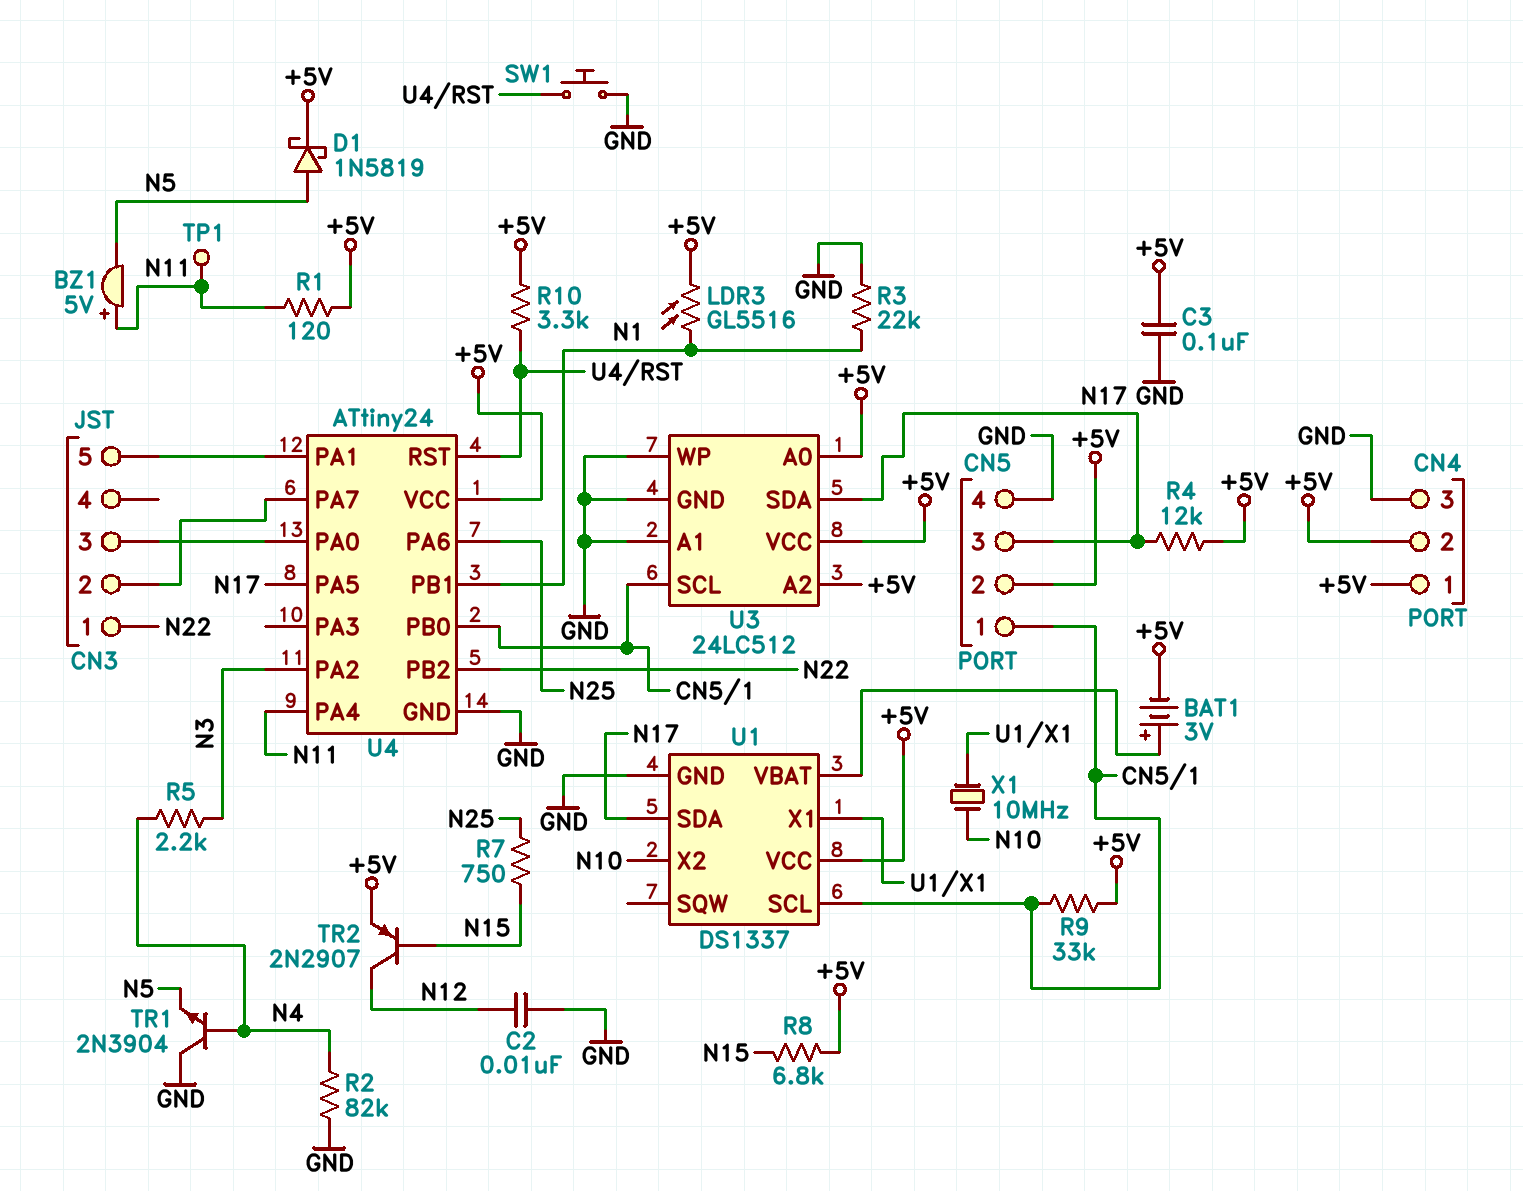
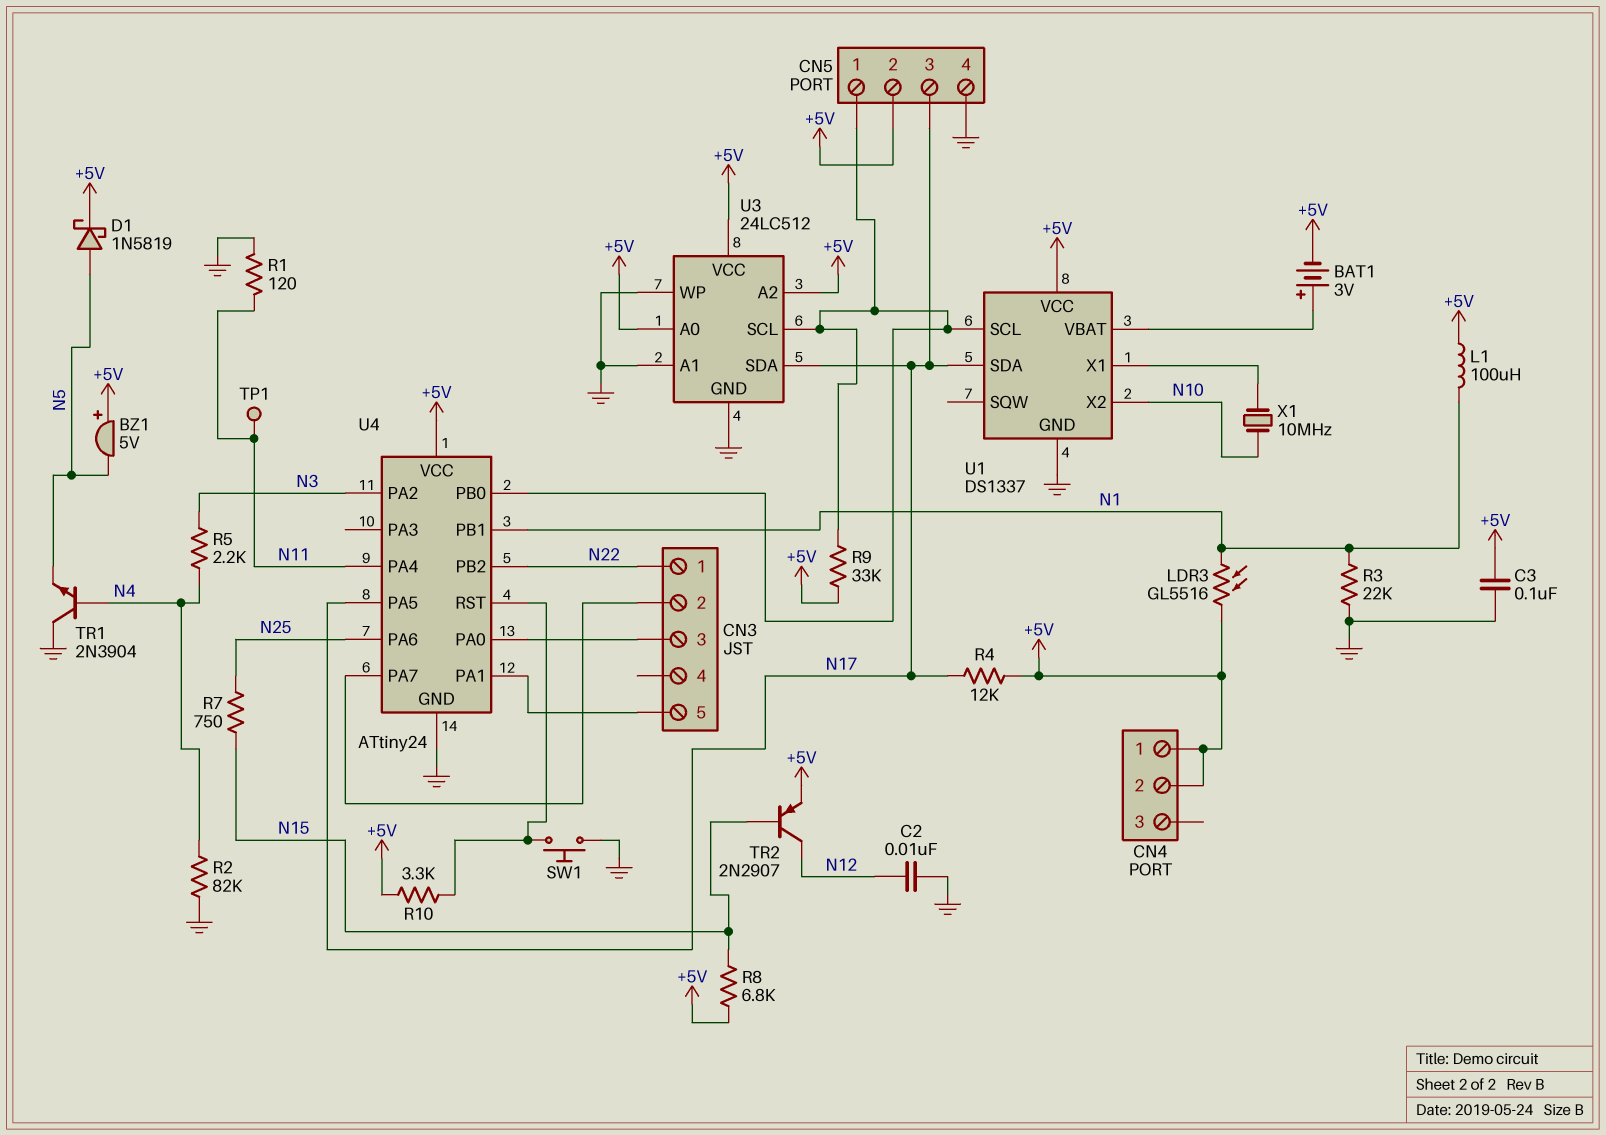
BZ1: buzzer 5V (plus N11, minus N5) -> buzzer 5V (plus +5V, minus N5)
CN4 pin 3: GND -> none
L1: none -> 100uH (+5V, N1)
R1: 120 (+5V, N11) -> 120 (GND, N11)

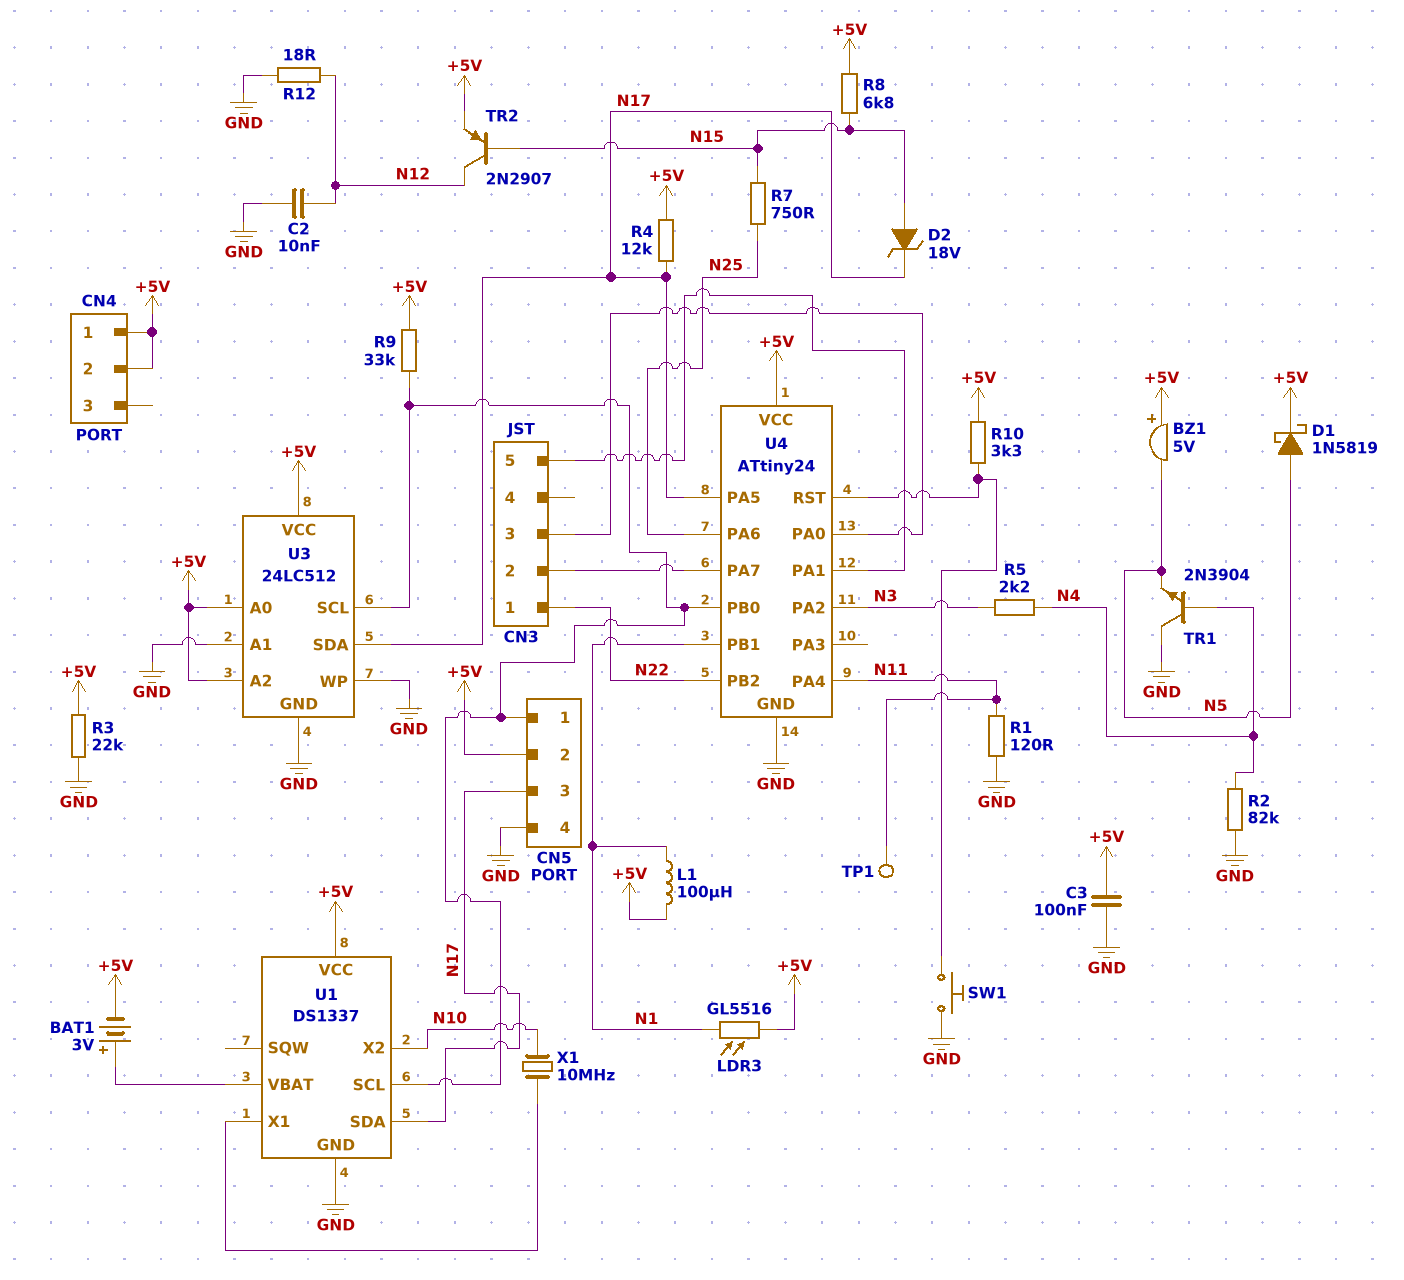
D2: none -> zener 18V (A N15, K N17)
R3: 22k (GND, N1) -> 22k (+5V, GND)
R12: none -> 18 (GND, N12)

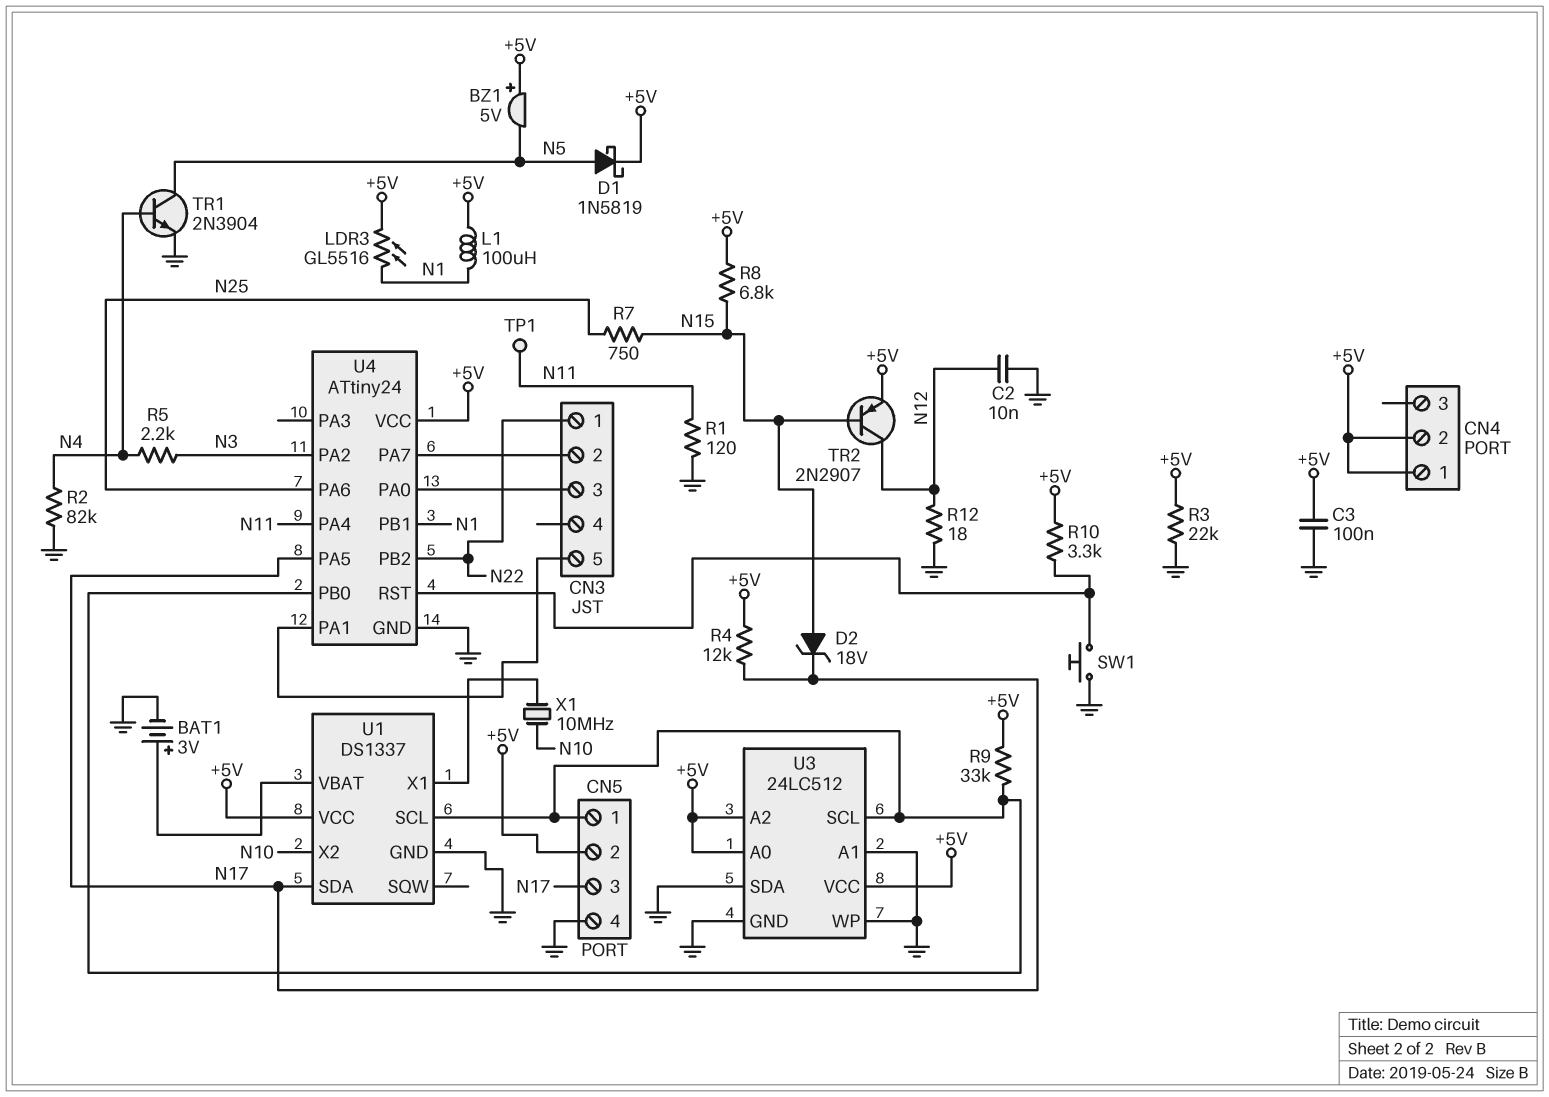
BAT1: 3V (plus U1/VBAT, minus +5V) -> 3V (plus U1/VBAT, minus GND)
TR1: NPN 2N3904 (B N4, C GND, E N5) -> NPN 2N3904 (B N4, C N5, E GND)
U3 pin SDA: N17 -> GND

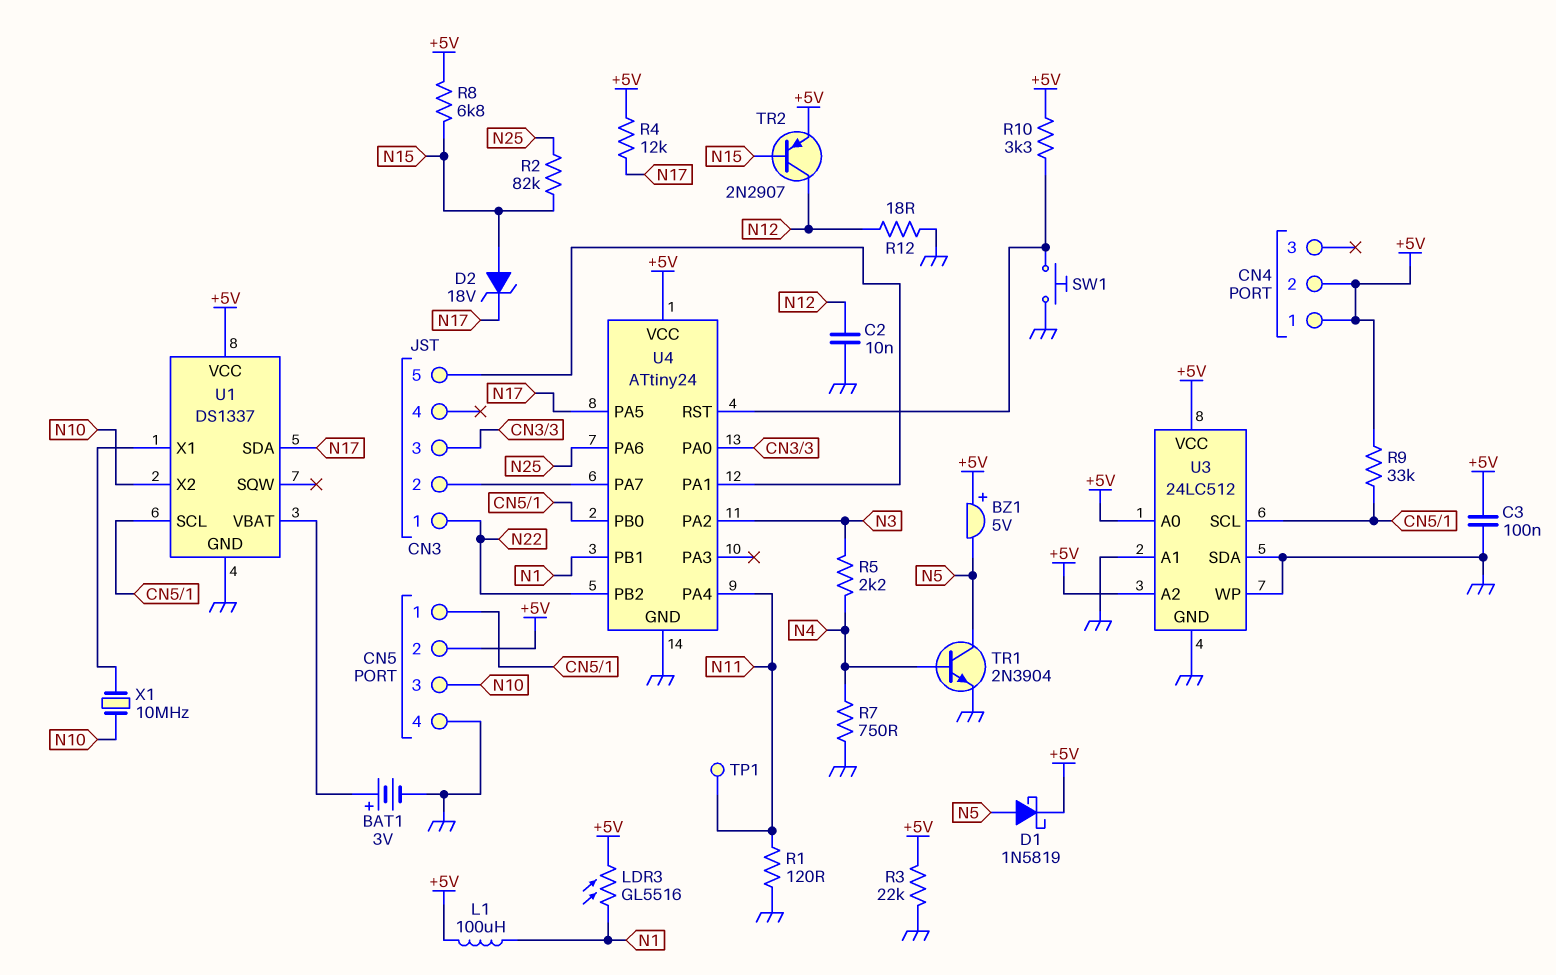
CN5 pin 3: N17 -> N10
R2: 82k (GND, N4) -> 82k (N15, N25)
R7: 750 (N15, N25) -> 750 (GND, N4)

